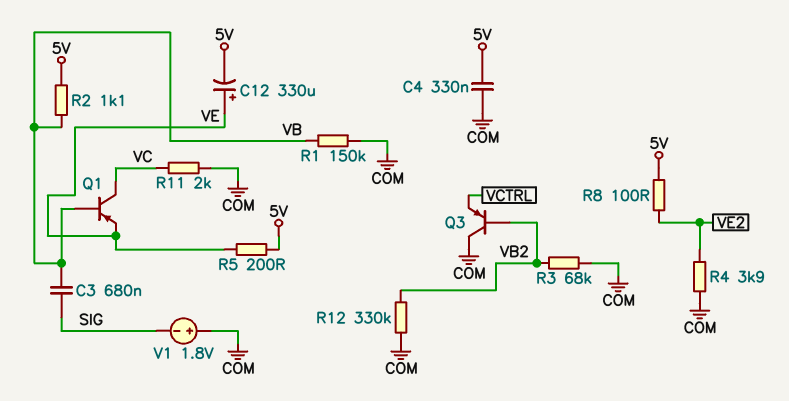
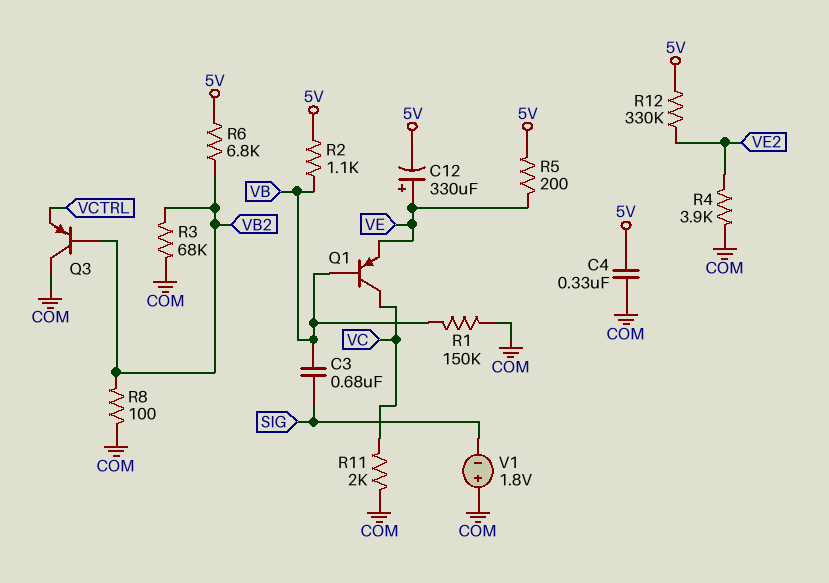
R6: none -> 6.8k (5V, VB2)
R8: 100 (5V, VE2) -> 100 (COM, VB2)
R12: 330k (COM, VB2) -> 330k (5V, VE2)

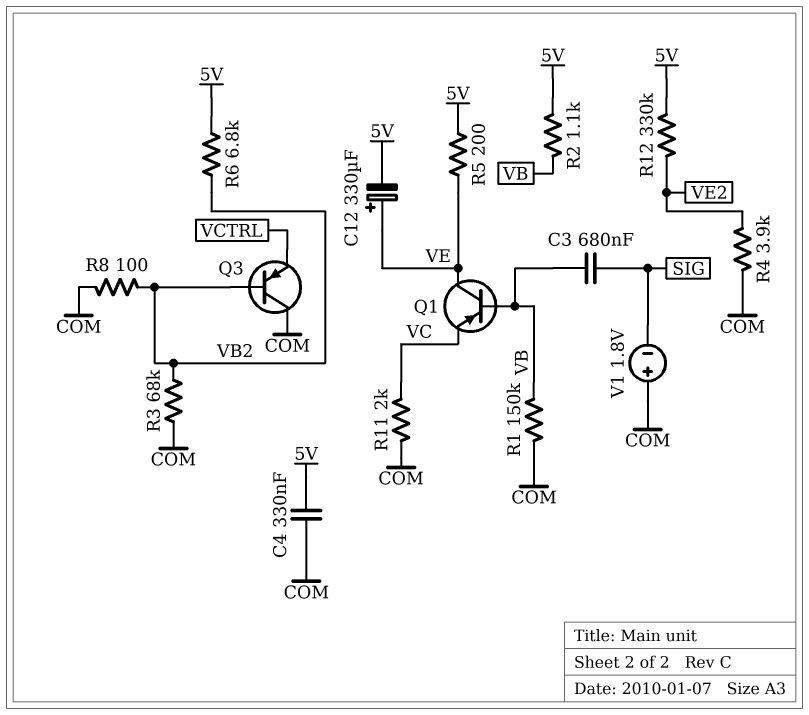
Q1: PNP (B VB, C VC, E VE) -> PNP (B VB, C VE, E VC)

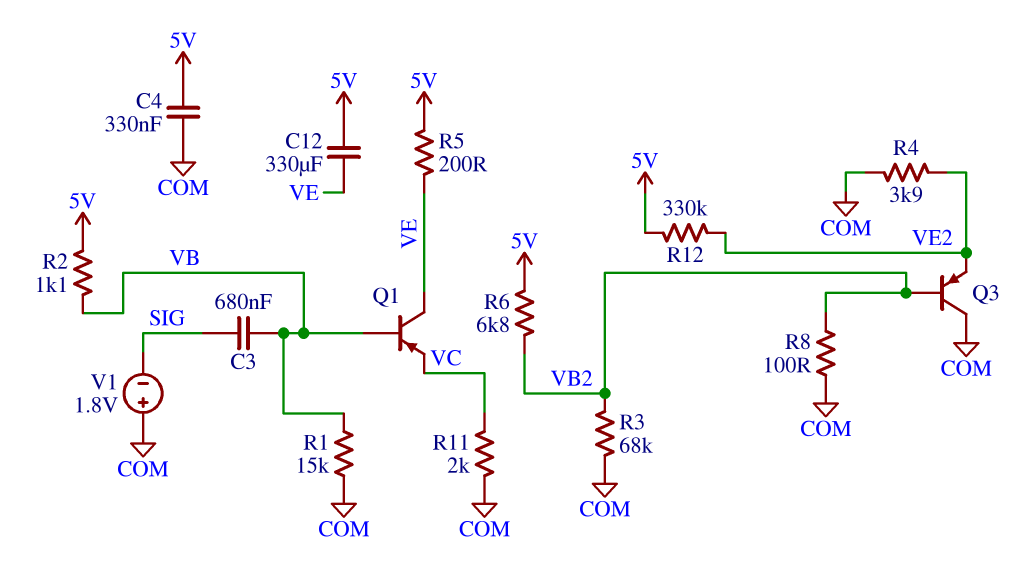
C12: 330uF (plus VE, minus 5V) -> 330uF (5V, VE)
Q3: PNP (B VB2, C COM, E VCTRL) -> PNP (B VB2, C COM, E VE2)
R1: 150k (COM, VB) -> 15k (COM, VB)

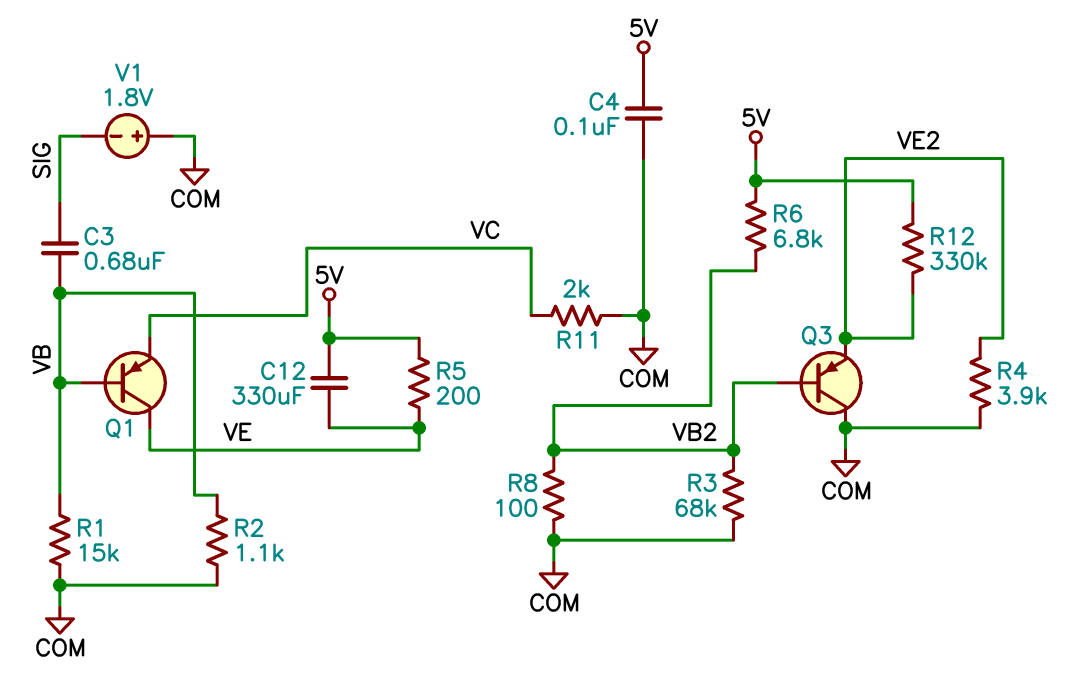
C4: 330nF (5V, COM) -> 100nF (5V, COM)
R2: 1.1k (5V, VB) -> 1.1k (COM, VB)

